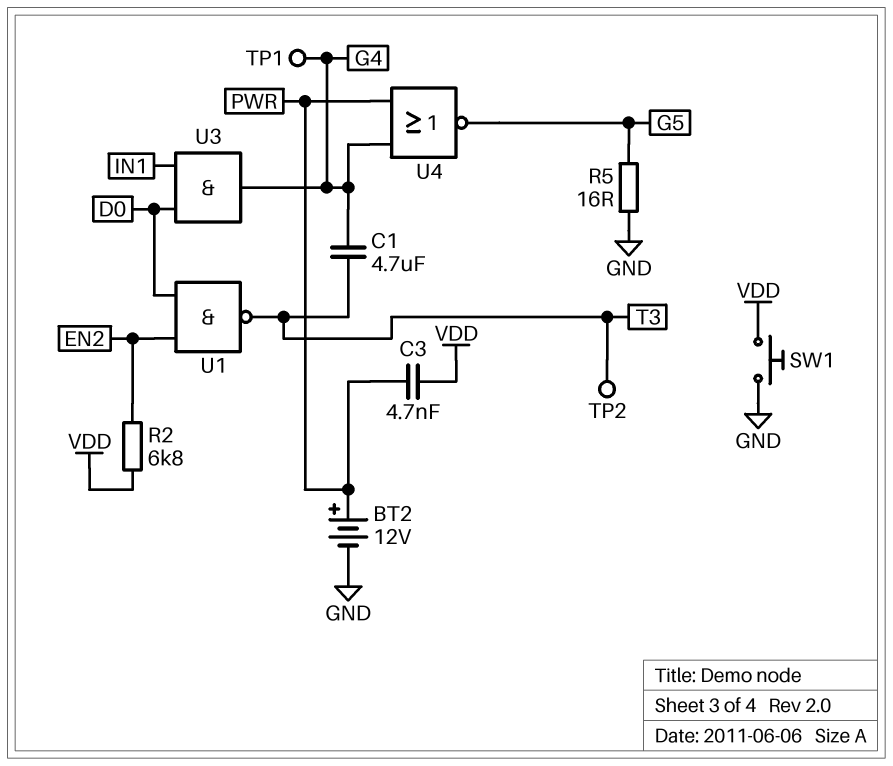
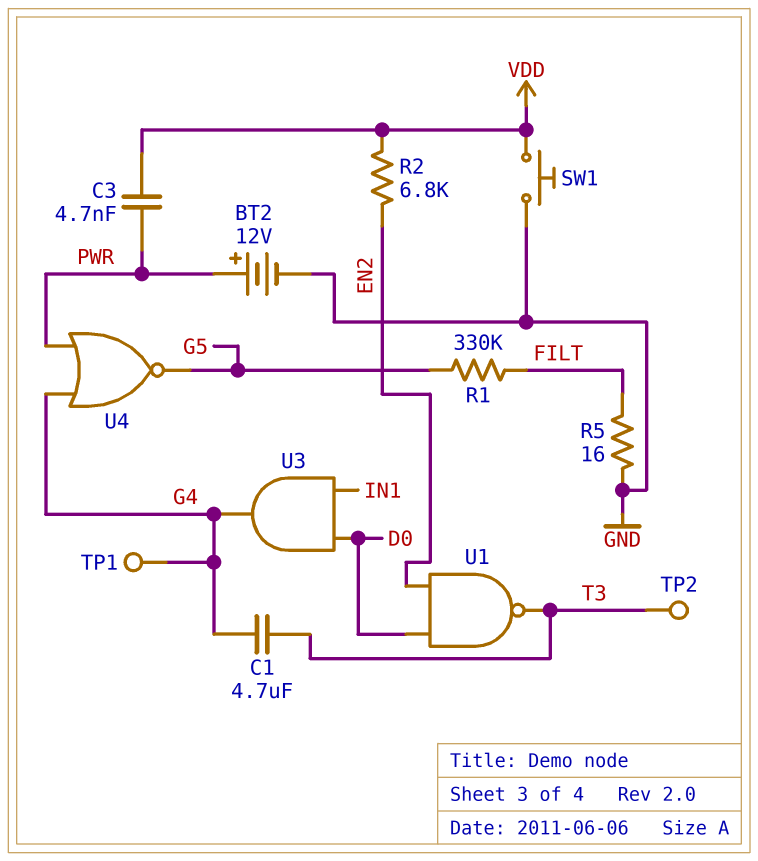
R1: none -> 330k (FILT, G5)
R5: 16 (G5, GND) -> 16 (FILT, GND)

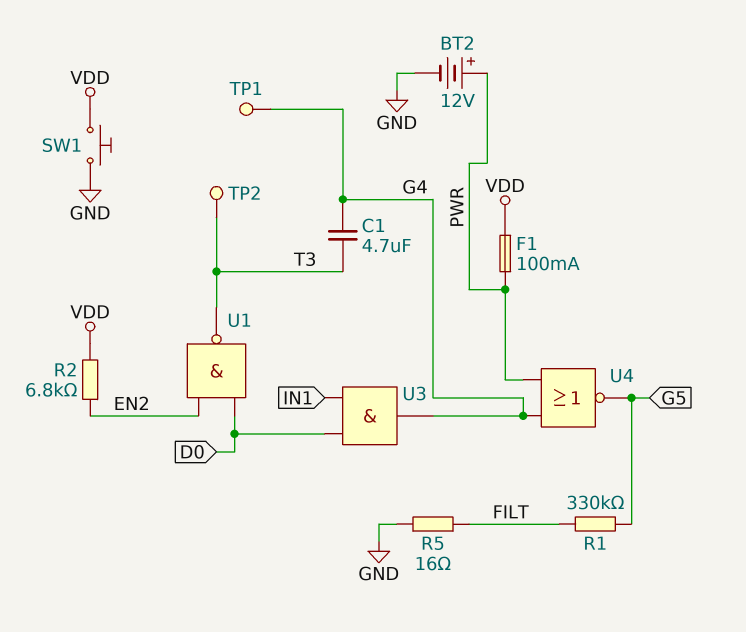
C3: 4.7nF (PWR, VDD) -> none
F1: none -> 100mA (PWR, VDD)

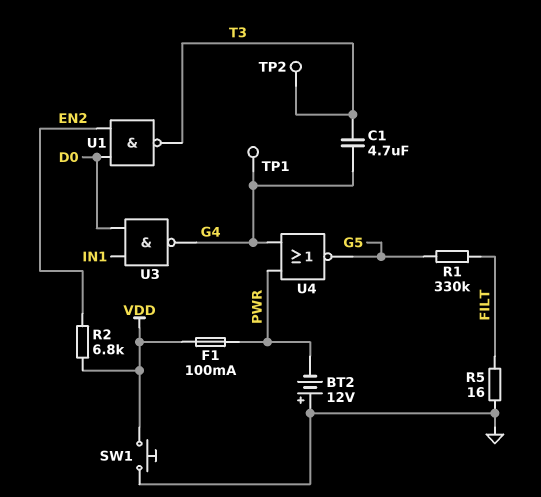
BT2: 12V (plus PWR, minus GND) -> 12V (plus GND, minus PWR)
U3: AND (in D0, in IN1, out G4) -> NAND (in D0, in IN1, out G4)

